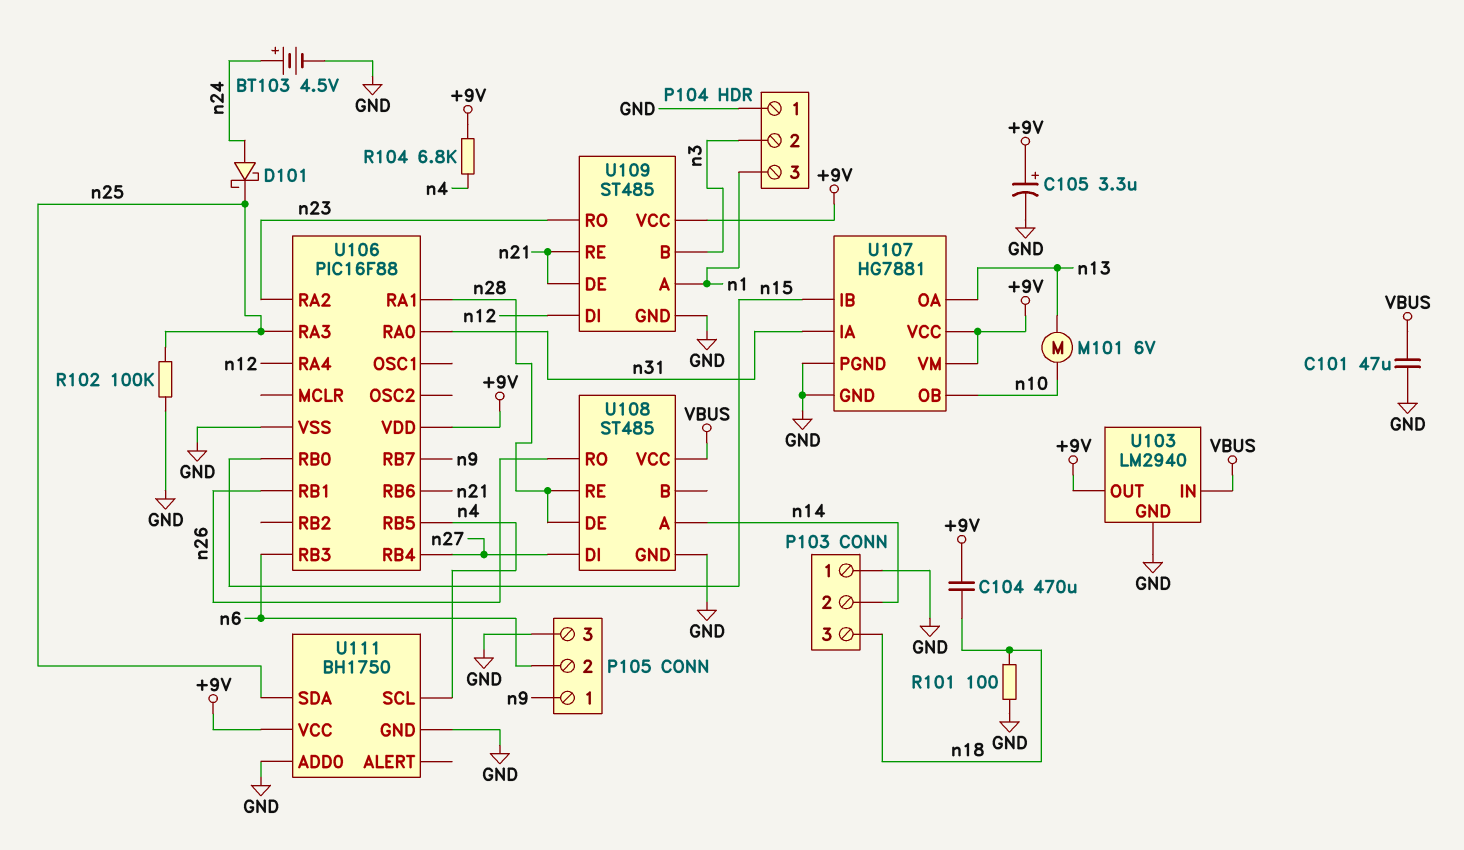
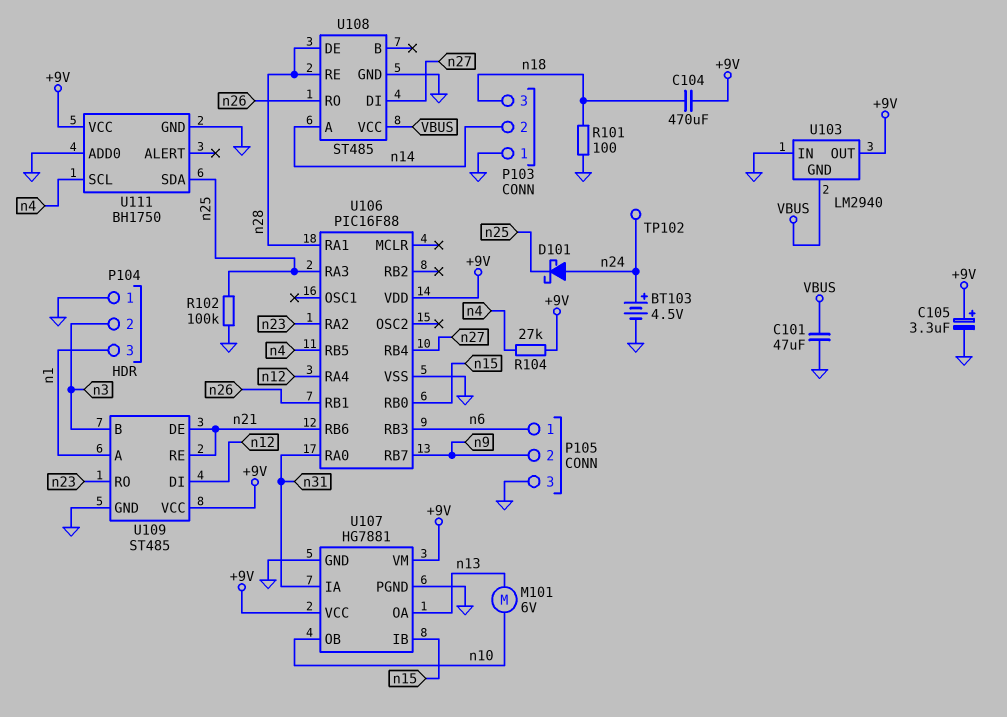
P105 pin 1: n9 -> n6
P105 pin 2: n6 -> n9
R104: 6.8k (+9V, n4) -> 27k (+9V, n4)
TP102: none -> test point (n24)
U103 pin GND: GND -> VBUS
U103 pin IN: VBUS -> GND

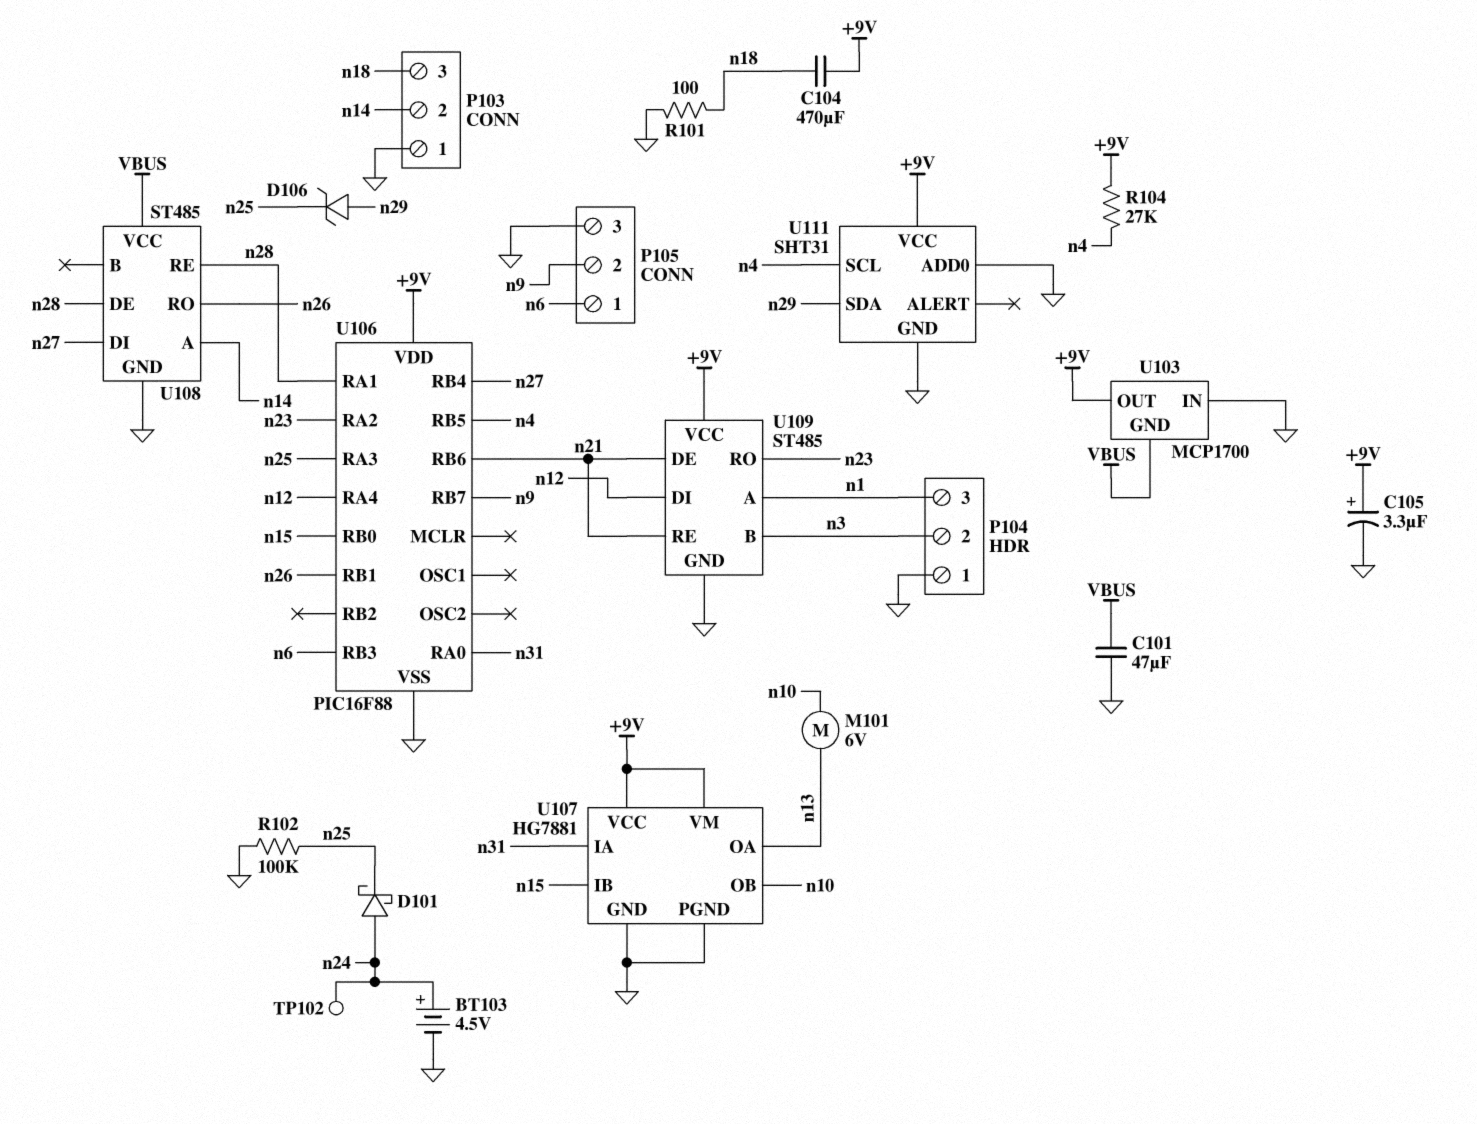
D106: none -> zener (A n29, K n25)
U103: LM2940 -> MCP1700
U111: BH1750 -> SHT31
U111 pin SDA: n25 -> n29

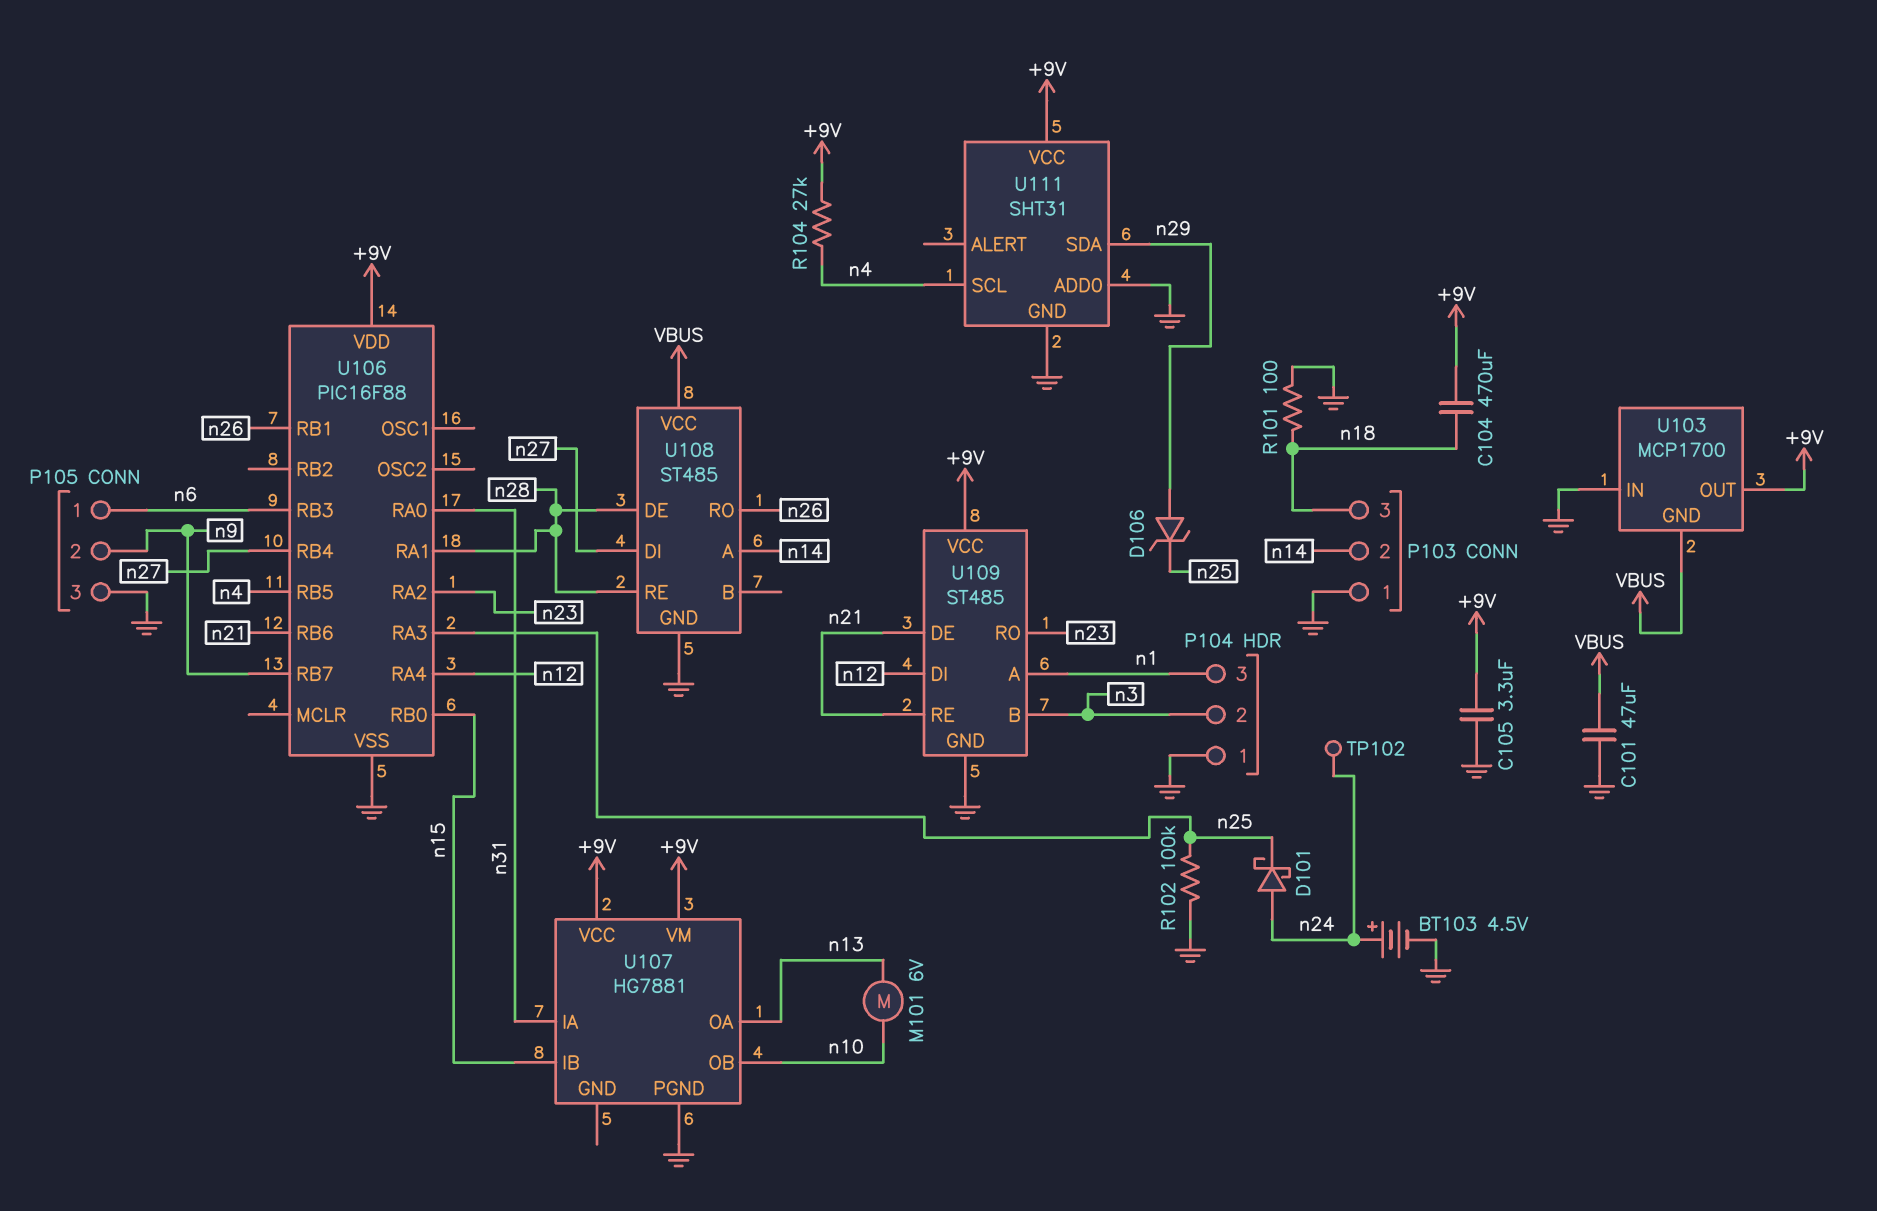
C105: 3.3uF (plus +9V, minus GND) -> 3.3uF (+9V, GND)
U107 pin GND: GND -> none

